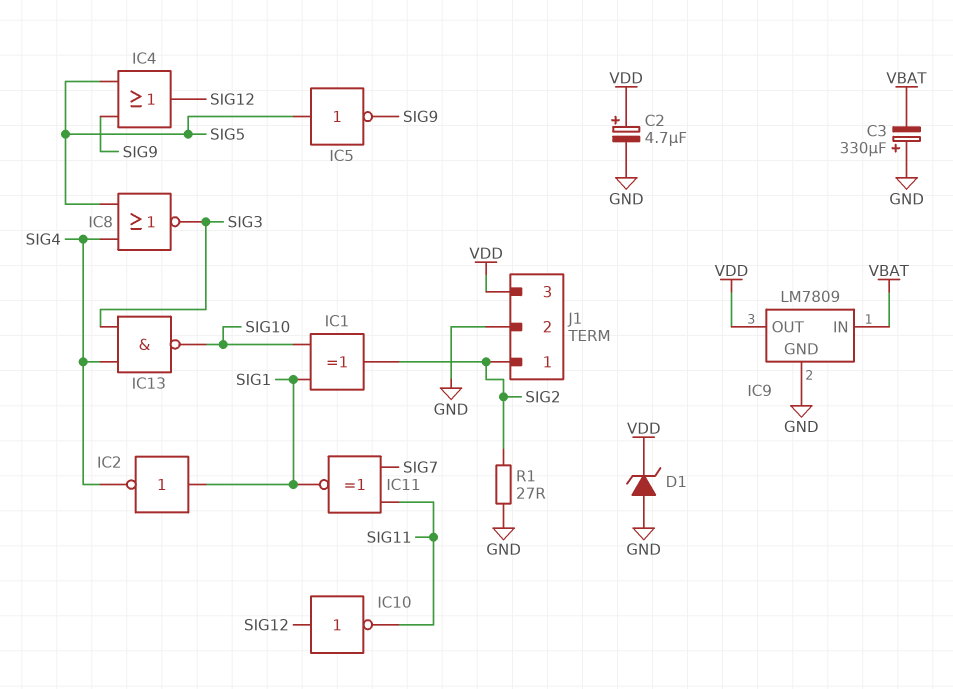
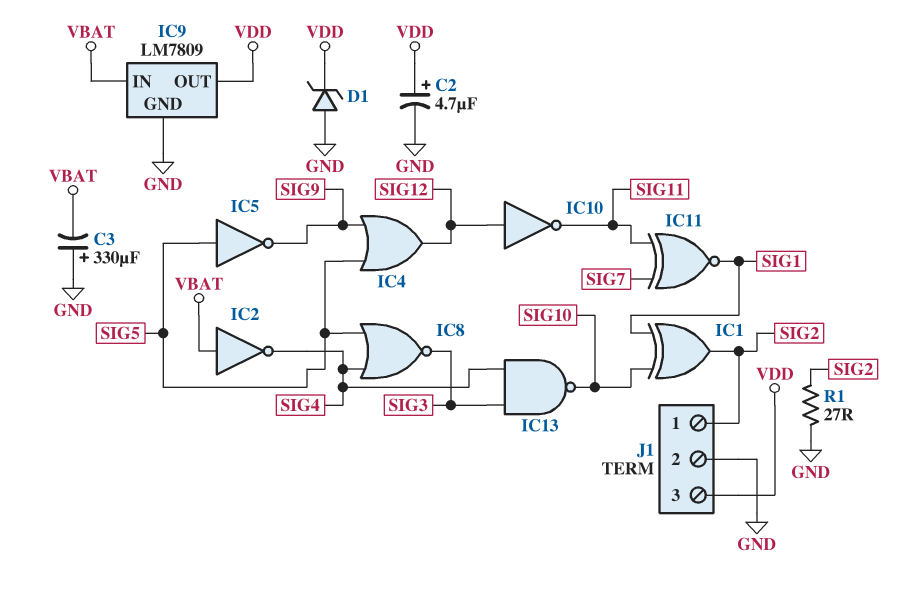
IC2: NOT (in SIG1, out SIG4) -> NOT (in VBAT, out SIG4)

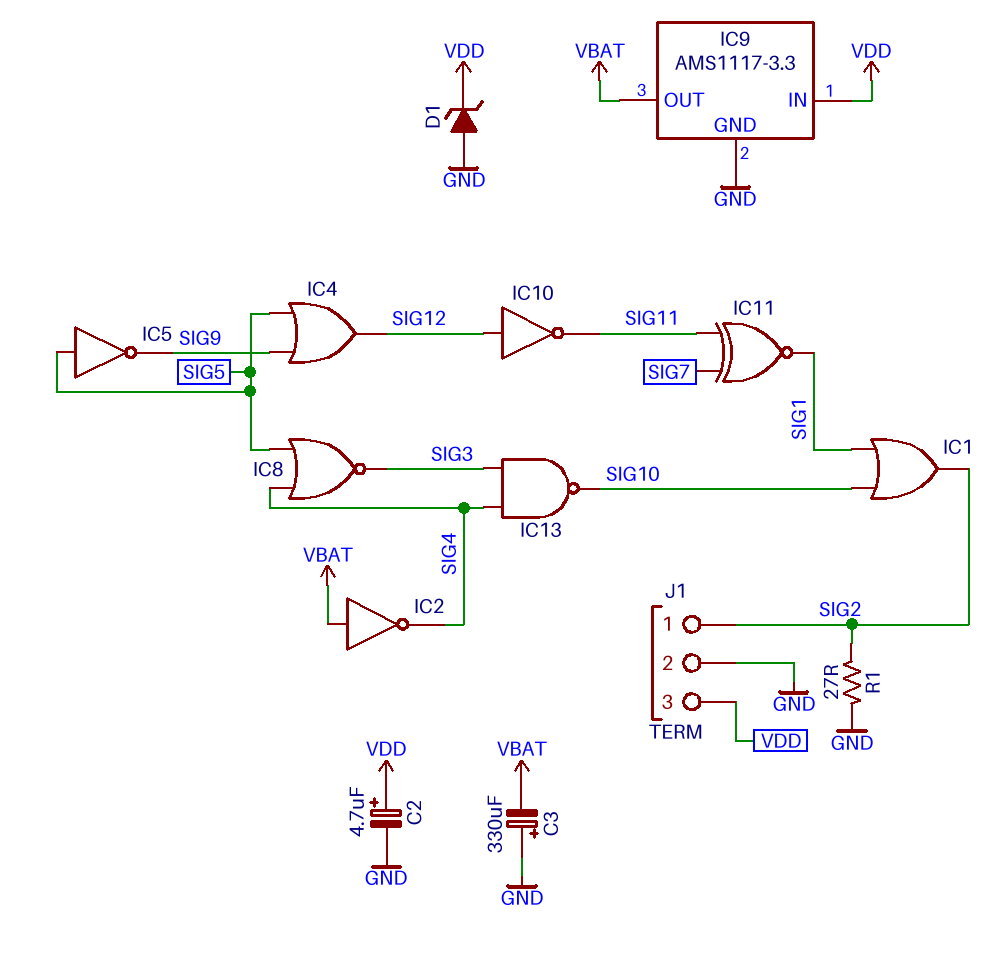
IC1: XOR (in SIG1, in SIG10, out SIG2) -> OR (in SIG1, in SIG10, out SIG2)
IC9: LM7809 -> AMS1117-3.3
IC9 pin IN: VBAT -> VDD
IC9 pin OUT: VDD -> VBAT

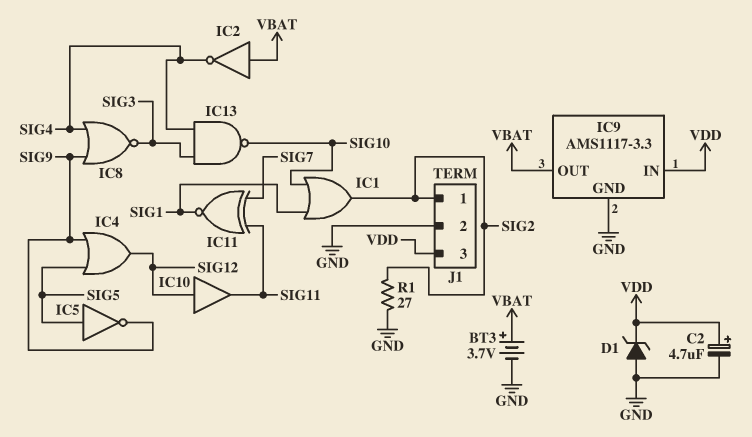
BT3: none -> 3.7V (plus VBAT, minus GND)
C3: 330uF (plus GND, minus VBAT) -> none
IC8: NOR (in SIG4, in SIG5, out SIG3) -> NOR (in SIG4, in SIG9, out SIG3)
IC10: NOT (in SIG12, out SIG11) -> buffer (in SIG12, out SIG11)

